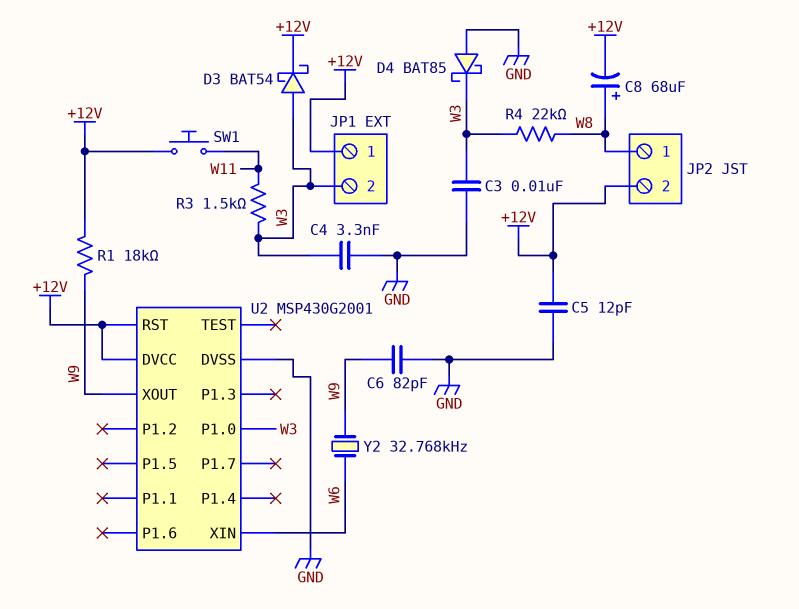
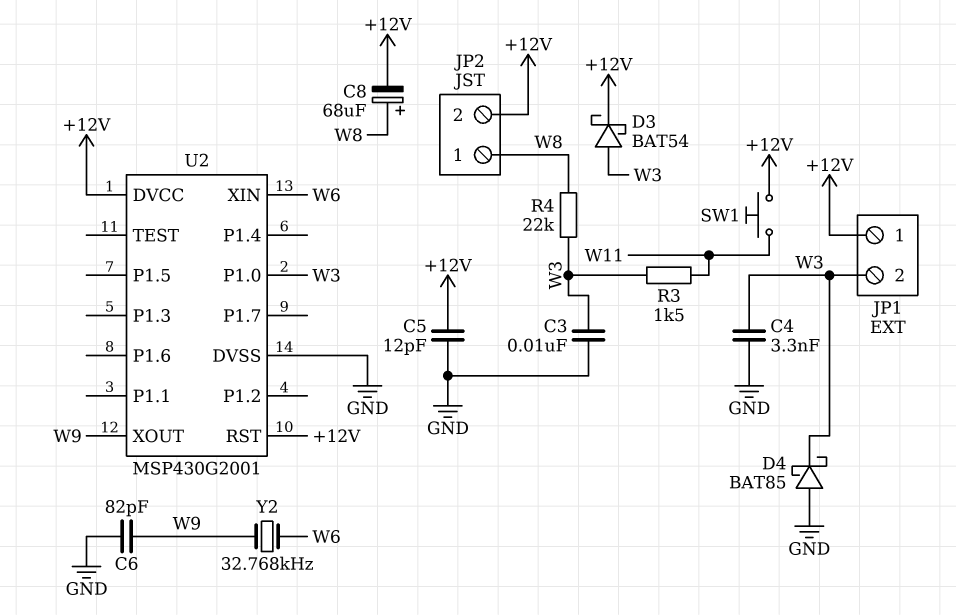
R1: 18k (+12V, W9) -> none

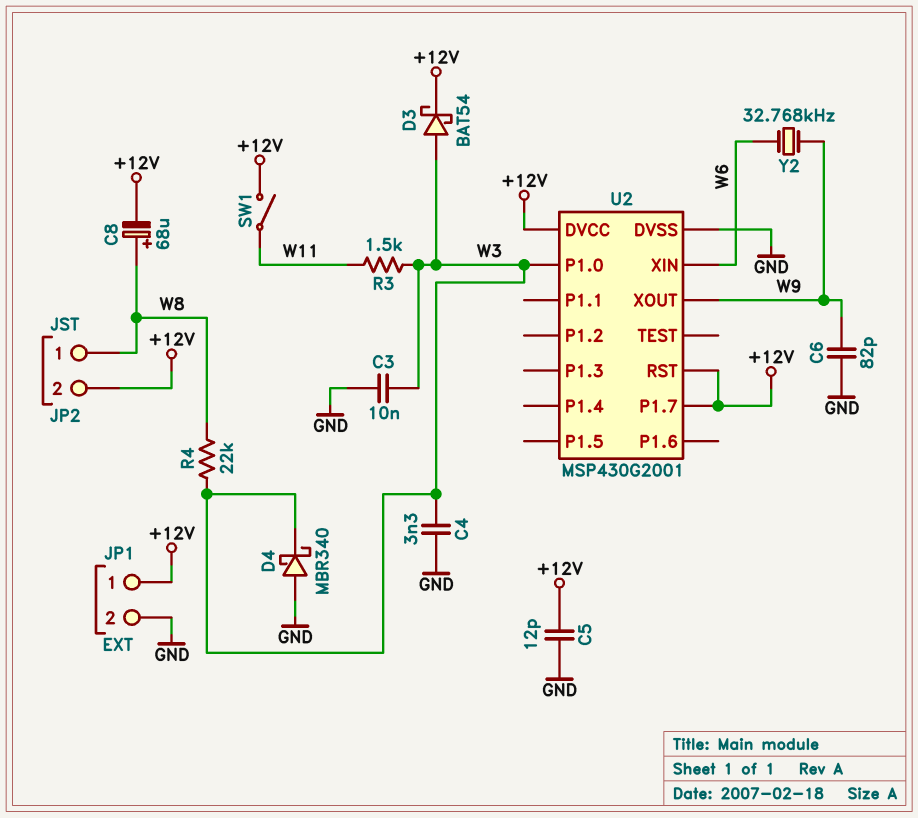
D4: schottky BAT85 (A GND, K W3) -> schottky MBR340 (A GND, K W3)
JP1 pin 2: W3 -> GND
SW1: button (+12V, W11) -> switch (+12V, W11)
U2 pin P1.7: none -> +12V

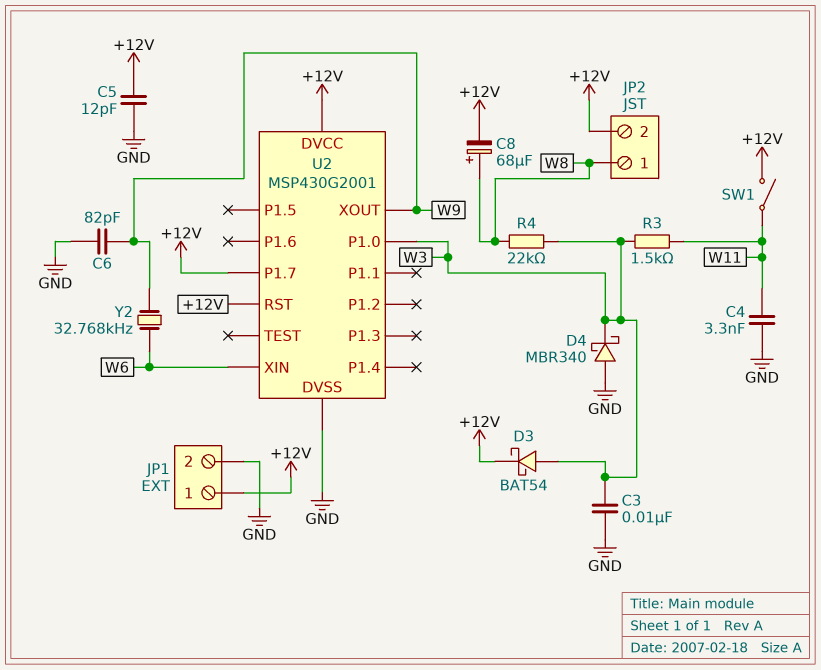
C4: 3.3nF (GND, W3) -> 3.3nF (GND, W11)

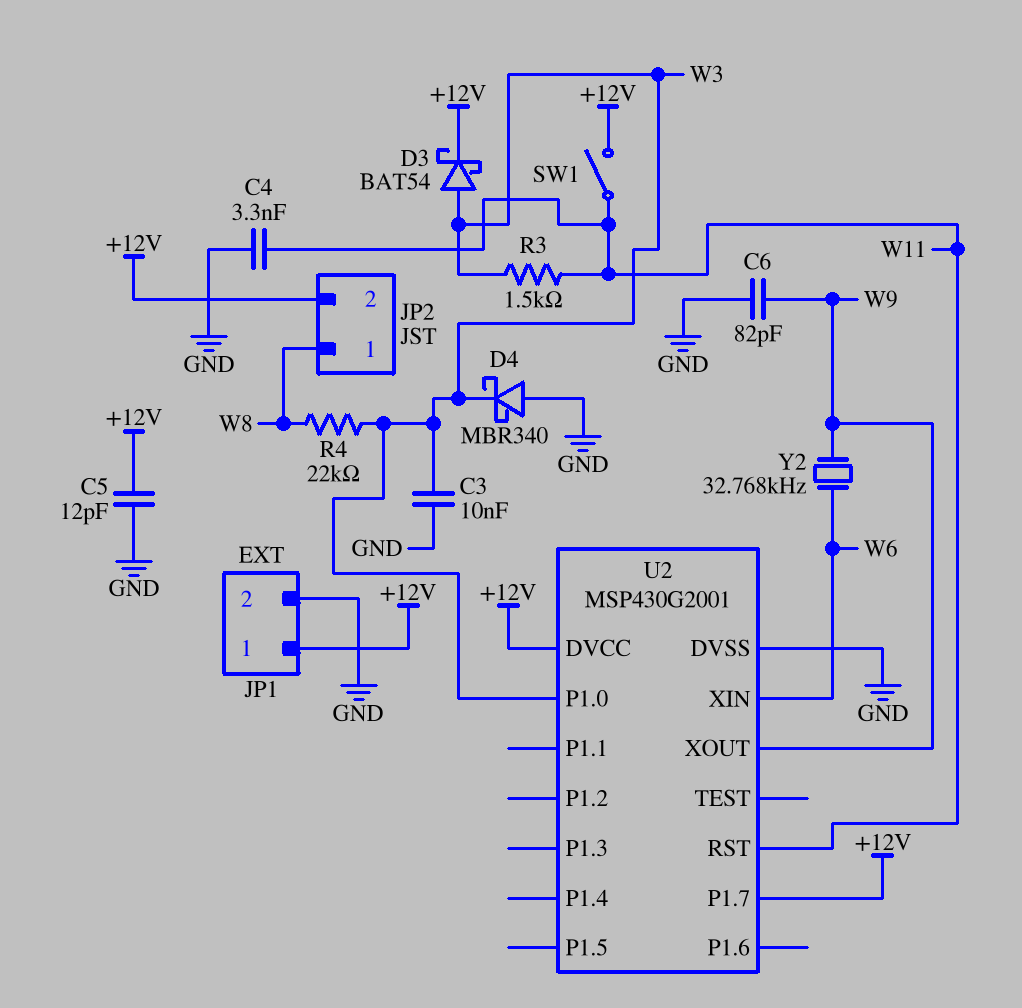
C8: 68uF (plus W8, minus +12V) -> none
U2 pin RST: +12V -> W11

